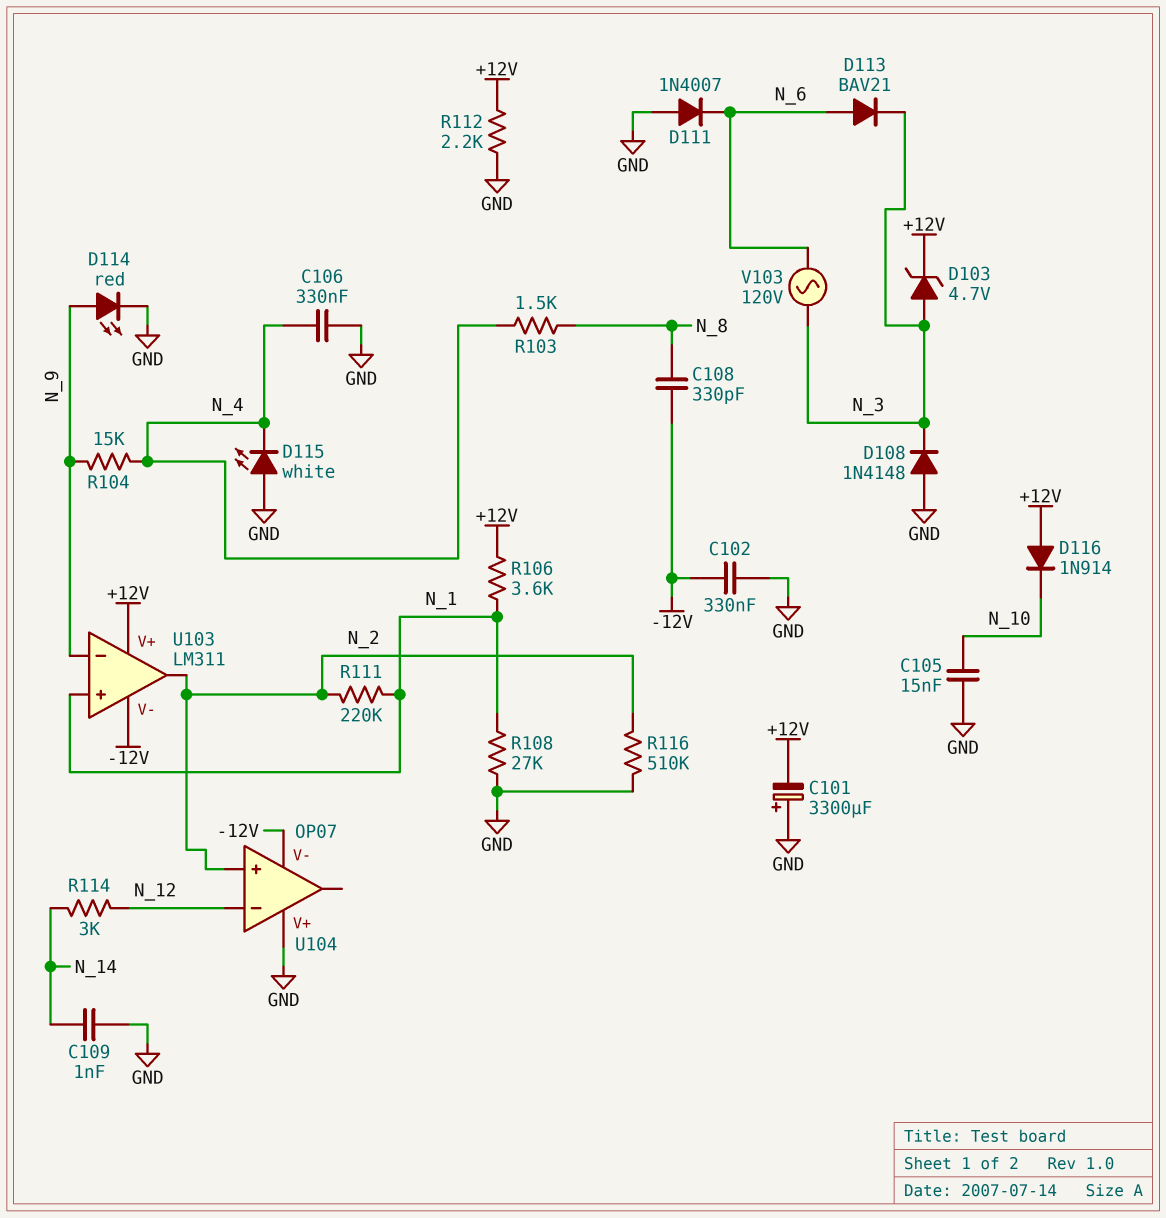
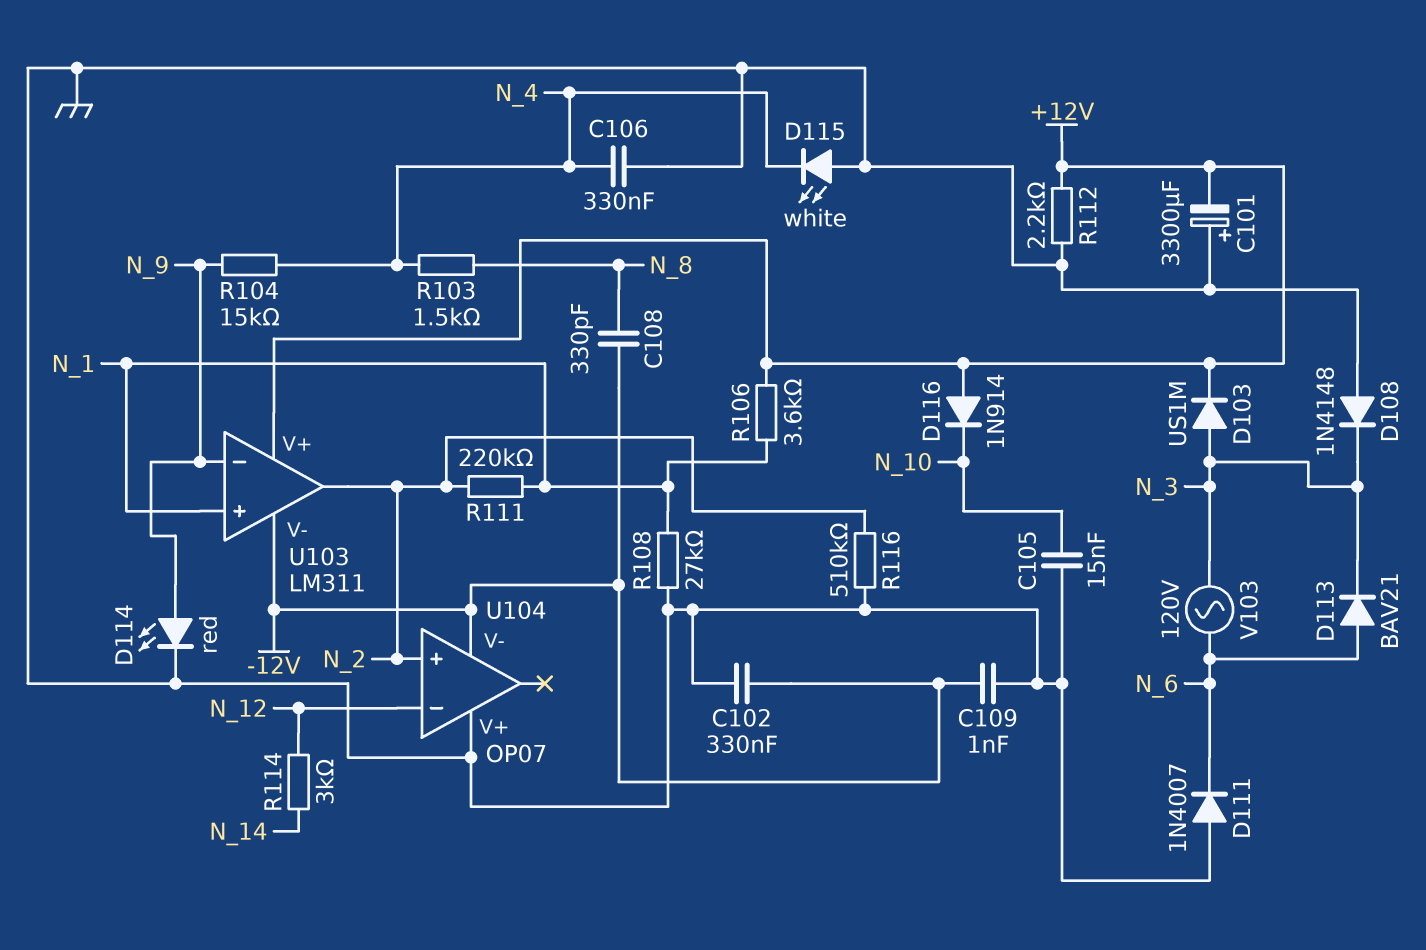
C109: 1nF (GND, N_14) -> 1nF (-12V, GND)
D103: zener 4.7V (A N_3, K +12V) -> diode US1M (A N_3, K +12V)

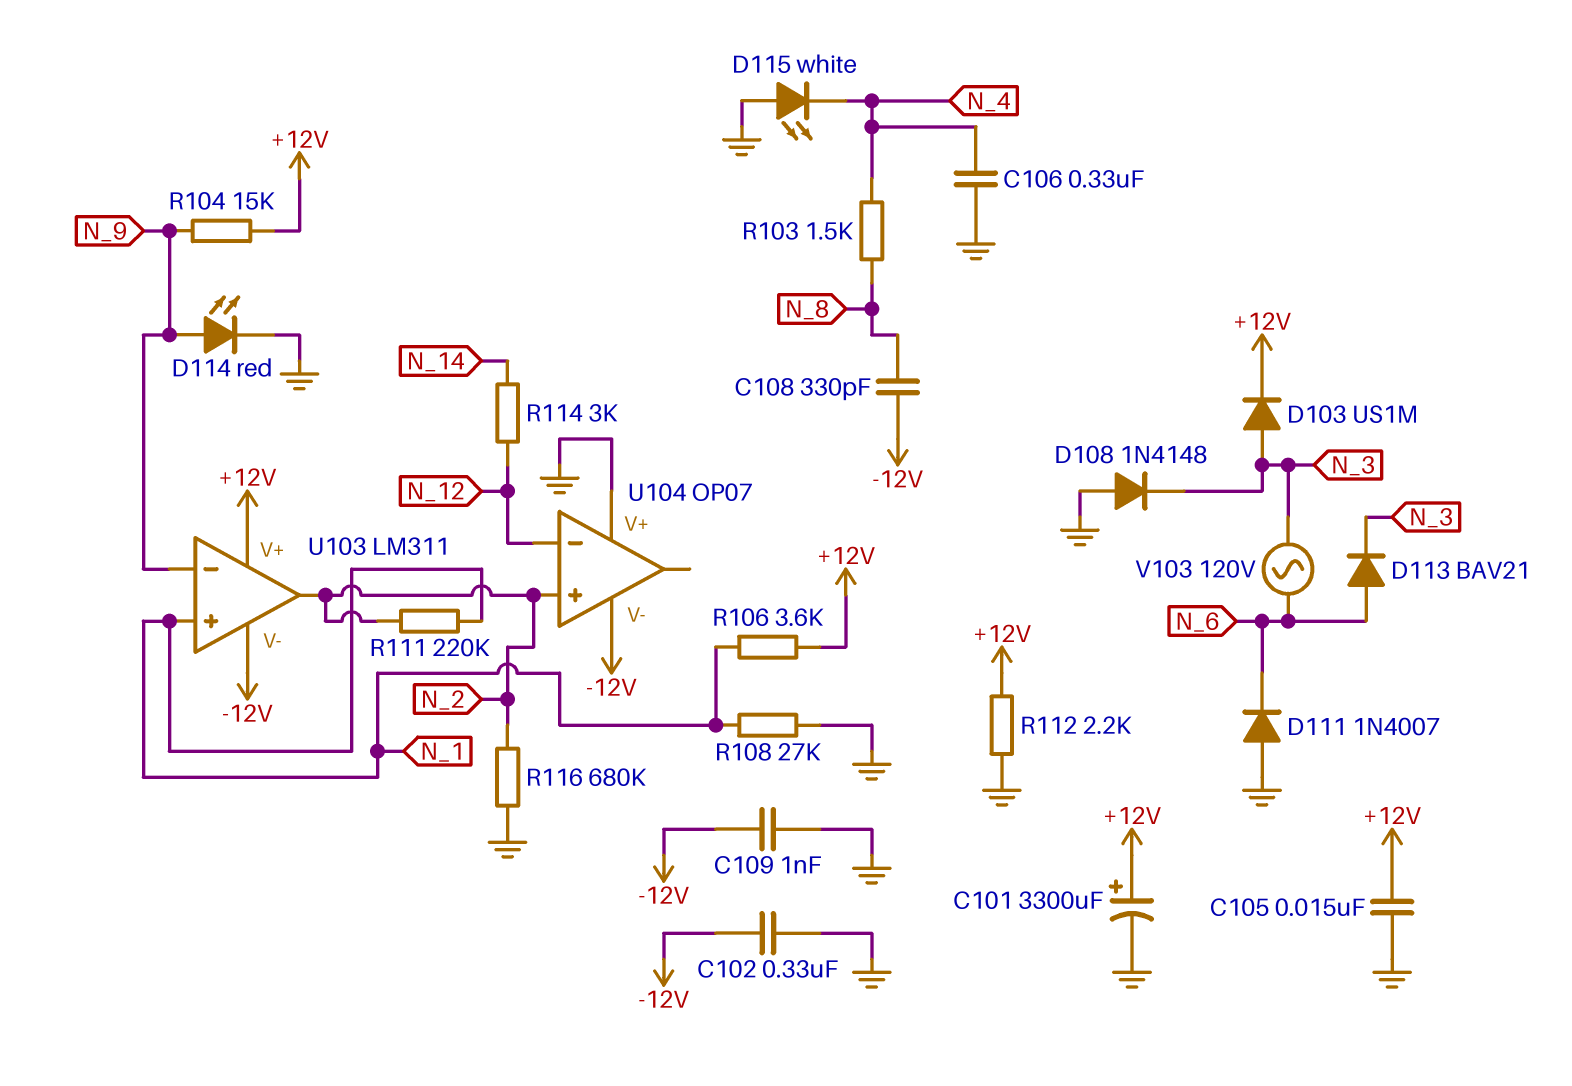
C101: 3300uF (plus GND, minus +12V) -> 3300uF (plus +12V, minus GND)
C105: 15nF (GND, N_10) -> 15nF (+12V, GND)
D116: diode 1N914 (A +12V, K N_10) -> none
R104: 15k (N_4, N_9) -> 15k (+12V, N_9)
R116: 510k (GND, N_2) -> 680k (GND, N_2)

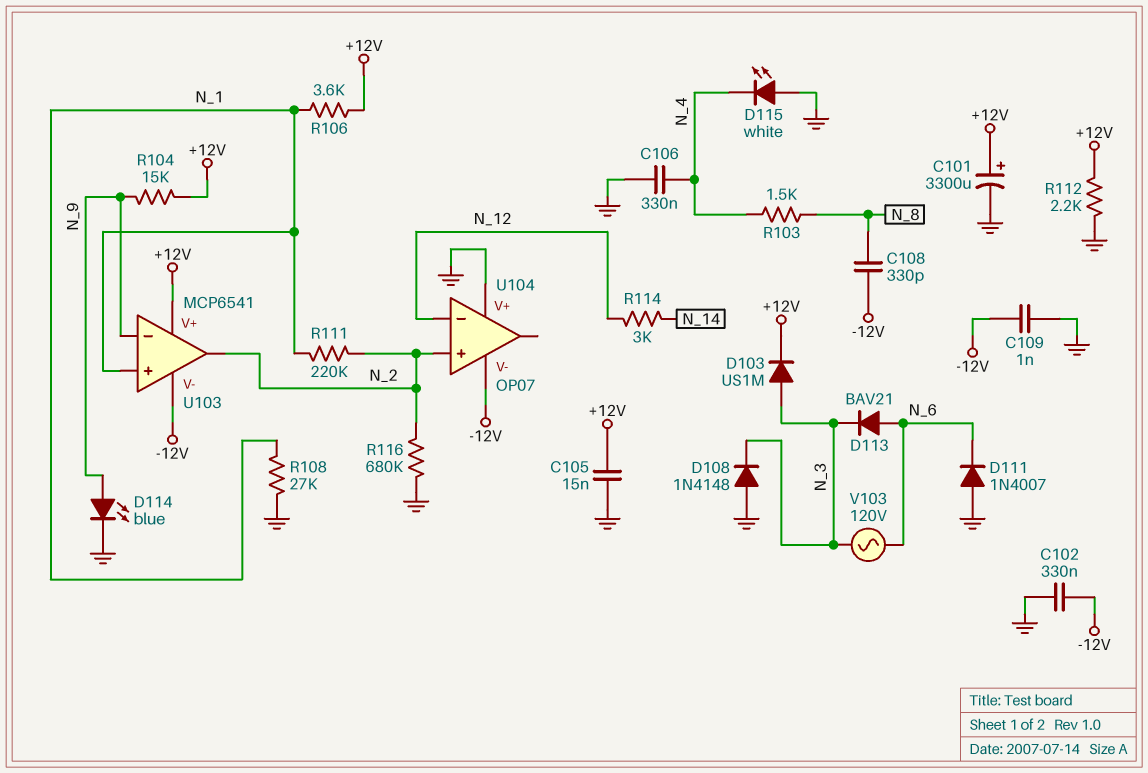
D114: LED red (A N_9, K GND) -> LED blue (A N_9, K GND)
U103: LM311 -> MCP6541

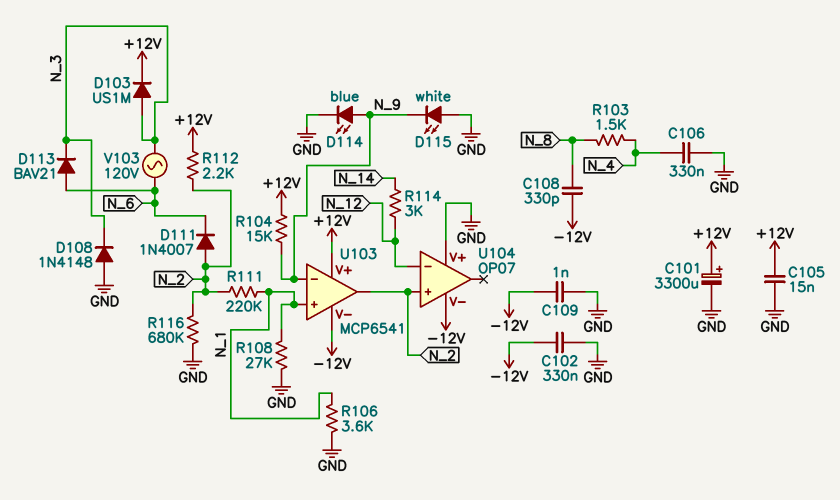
D111: diode 1N4007 (A GND, K N_6) -> diode 1N4007 (A N_2, K N_6)
D115: LED white (A GND, K N_4) -> LED white (A GND, K N_9)
R106: 3.6k (+12V, N_1) -> 3.6k (GND, N_1)
R112: 2.2k (+12V, GND) -> 2.2k (+12V, N_2)

